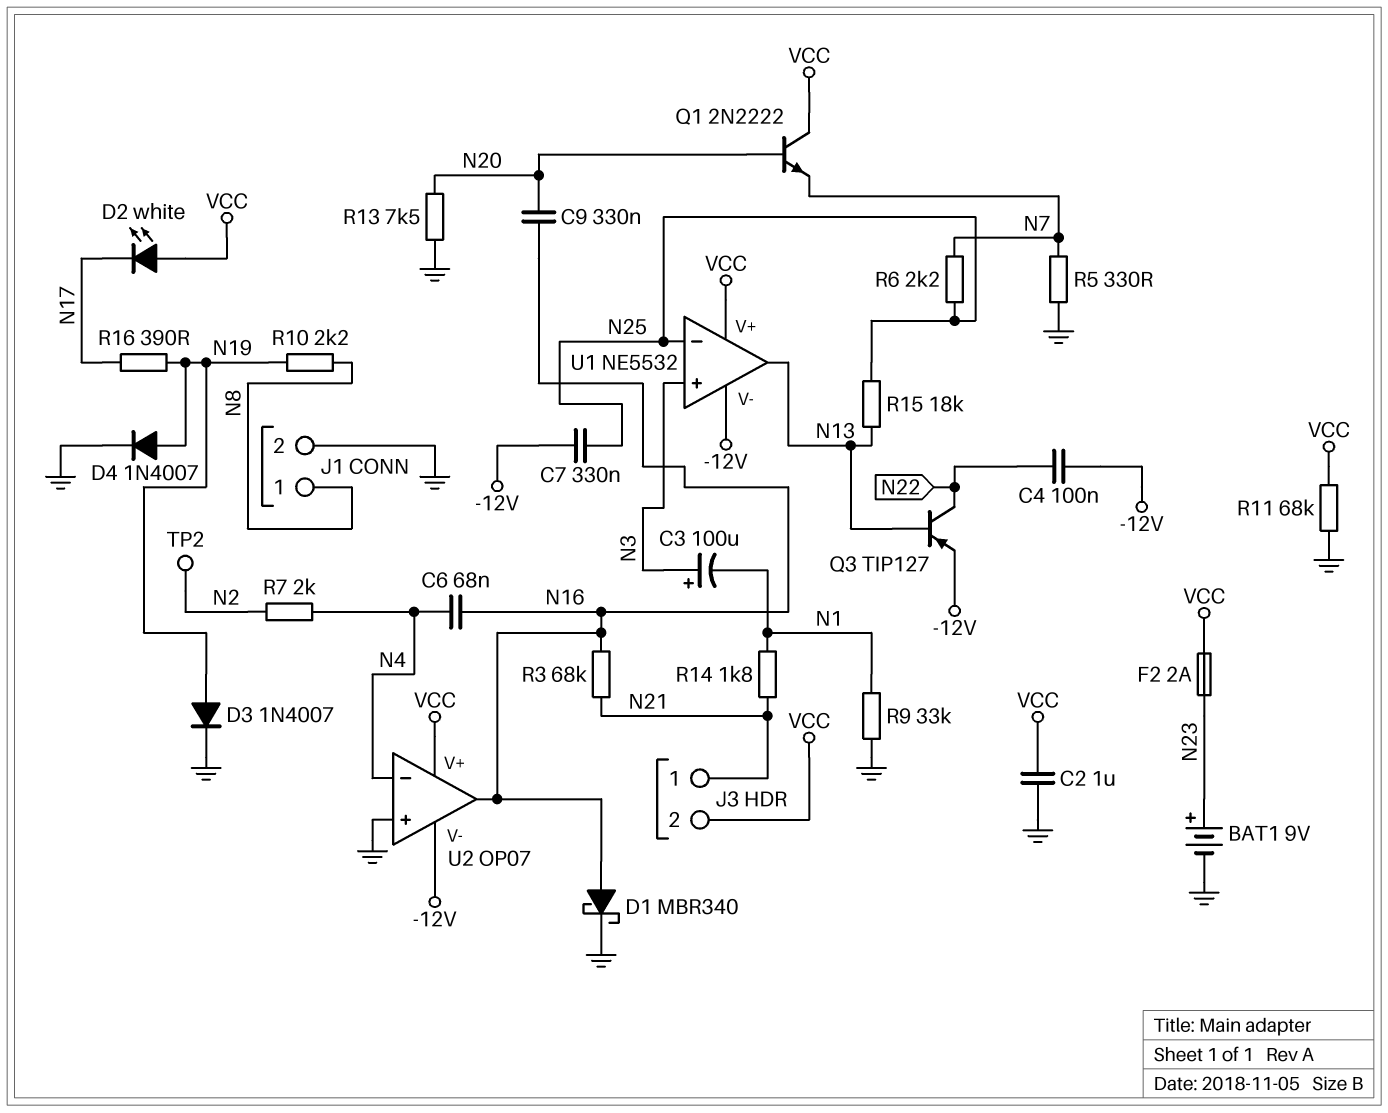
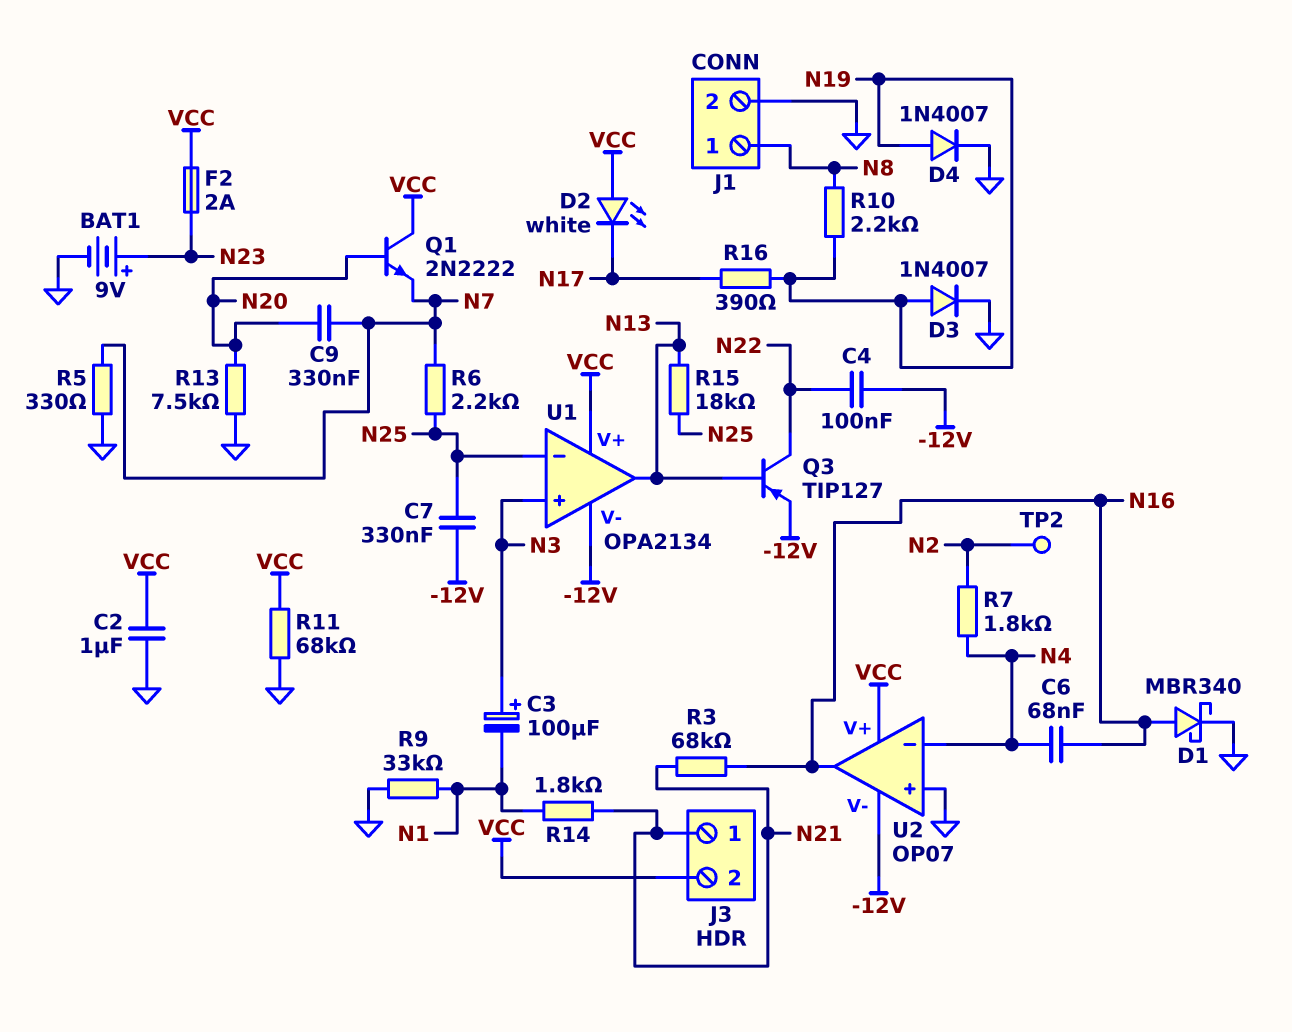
C9: 330nF (N16, N20) -> 330nF (N7, N20)
R7: 2k (N2, N4) -> 1.8k (N2, N4)
U1: NE5532 -> OPA2134

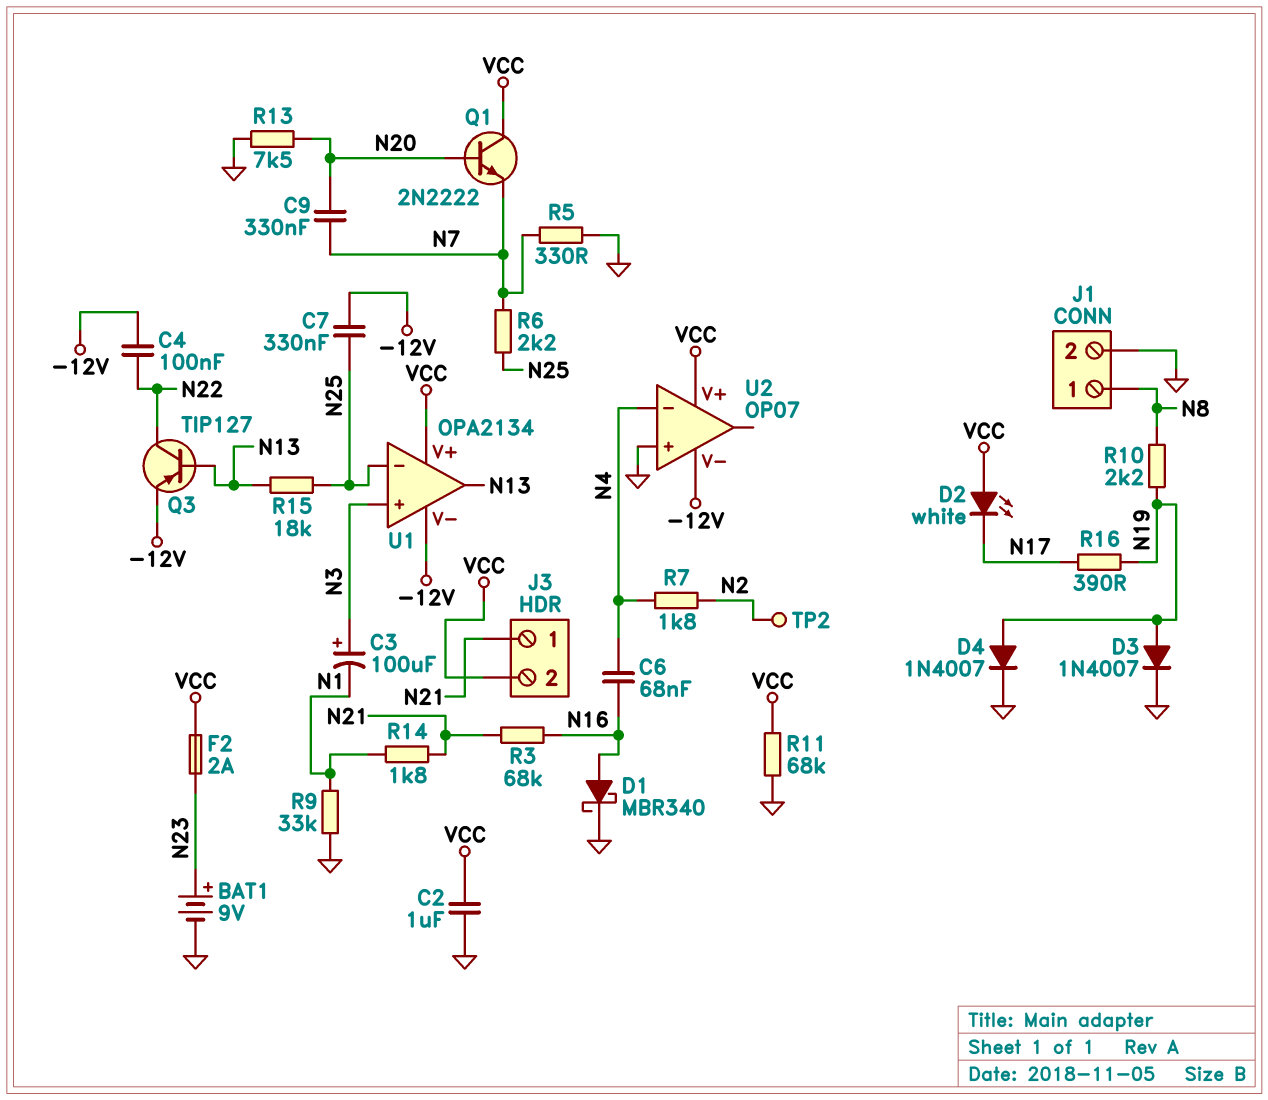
U2 pin out: N16 -> none

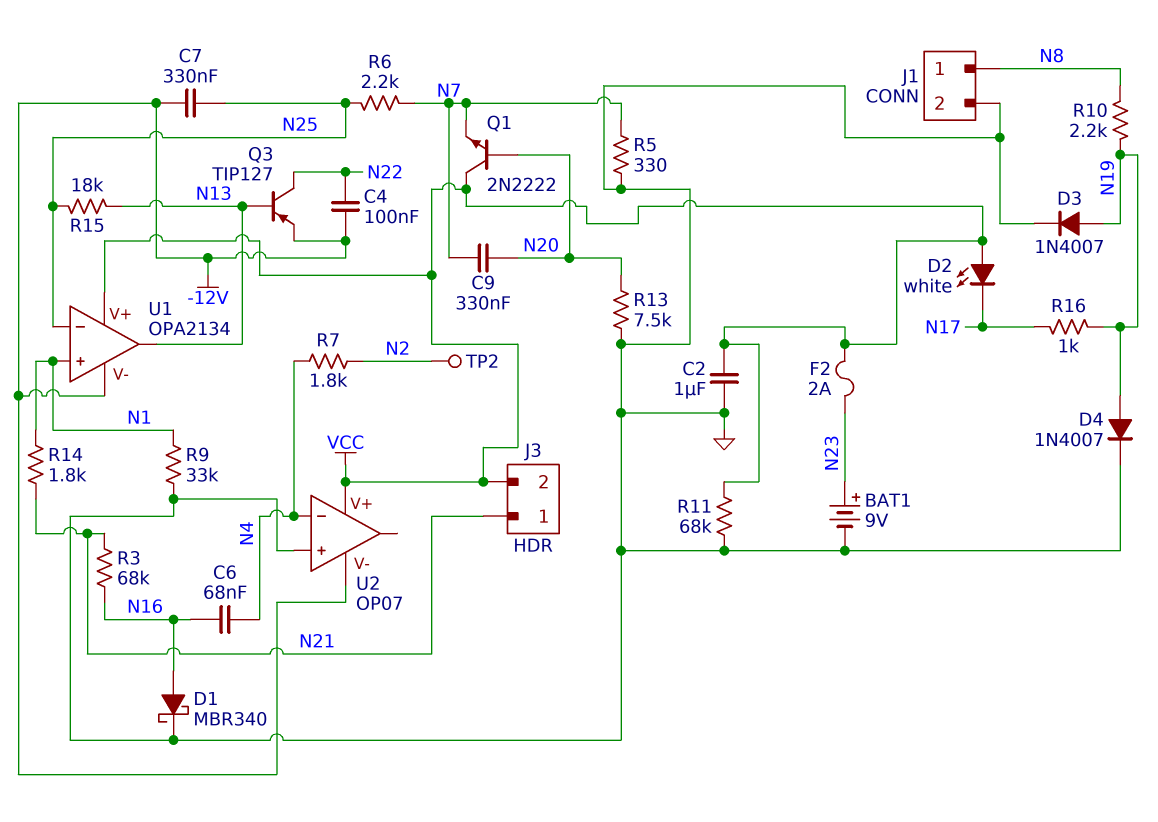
C3: 100uF (plus N3, minus N1) -> none
R16: 390 (N17, N19) -> 1k (N17, N19)
U1 pin in+: N3 -> N1

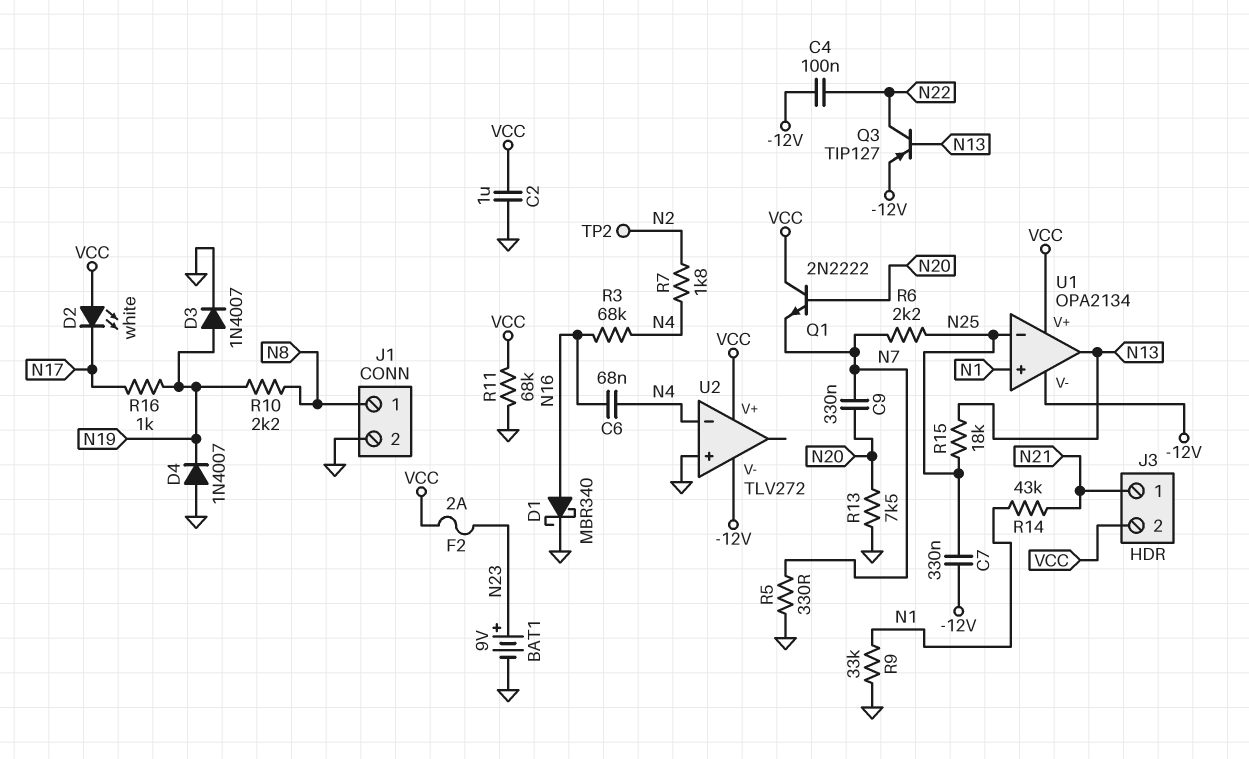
D4: diode 1N4007 (A N19, K GND) -> diode 1N4007 (A GND, K N19)
R3: 68k (N16, N21) -> 68k (N4, N16)
R14: 1.8k (N1, N21) -> 43k (N1, N21)
U2: OP07 -> TLV272

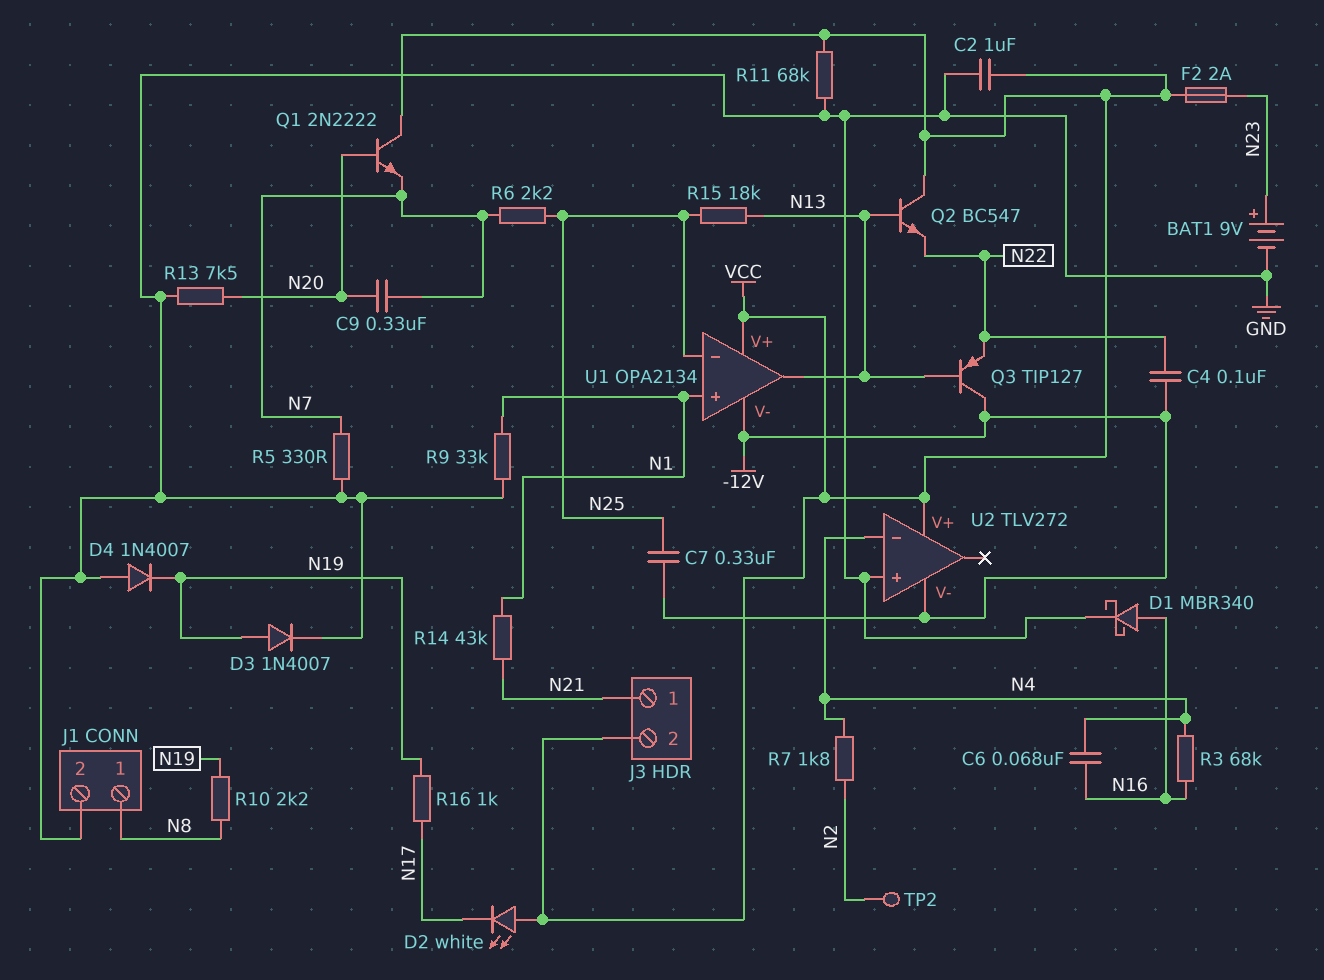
Q2: none -> NPN BC547 (B N13, C VCC, E N22)
Q3: PNP TIP127 (B N13, C N22, E -12V) -> PNP TIP127 (B N13, C -12V, E N22)

